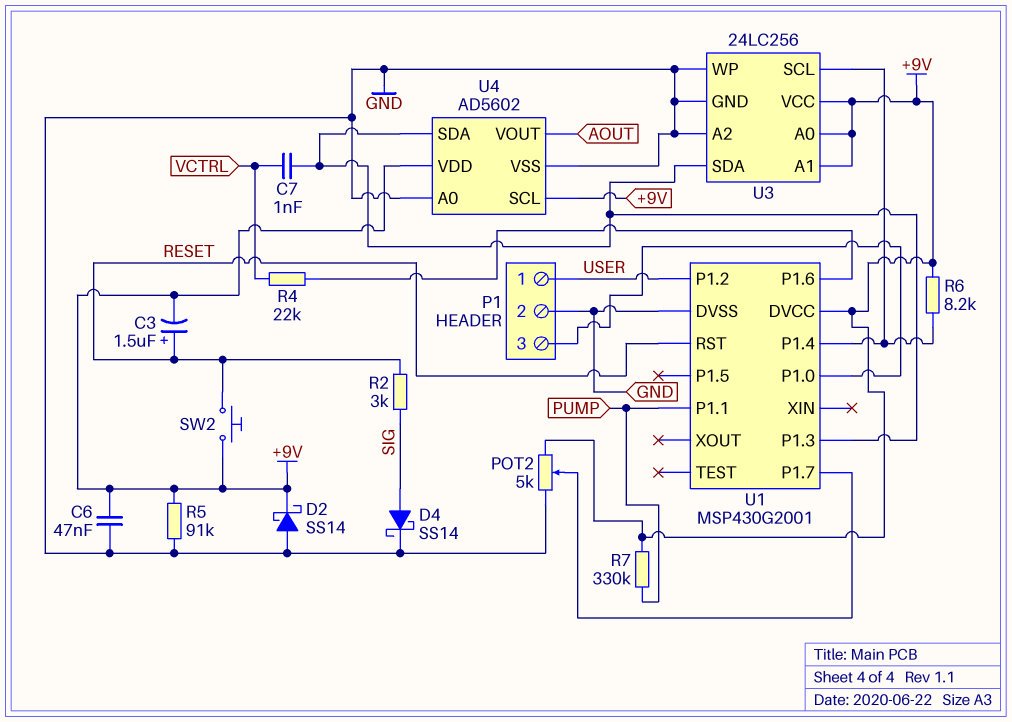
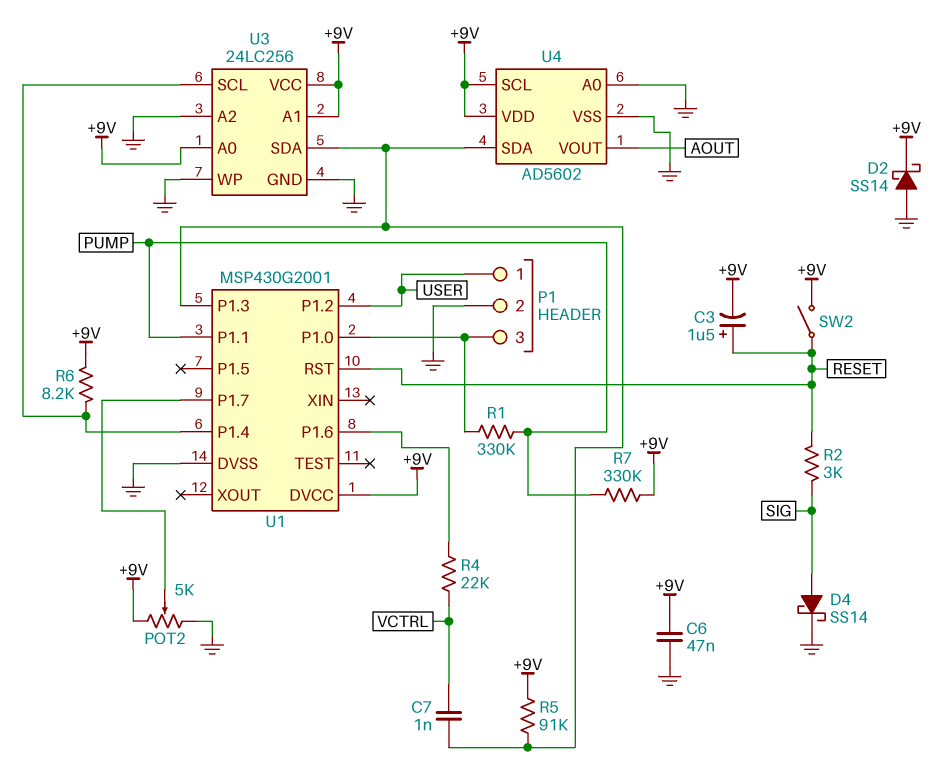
R1: none -> 330k (P1/3, PUMP)
R5: 91k (+9V, GND) -> 91k (+9V, U1/P1.3)
SW2: button (+9V, RESET) -> switch (+9V, RESET)

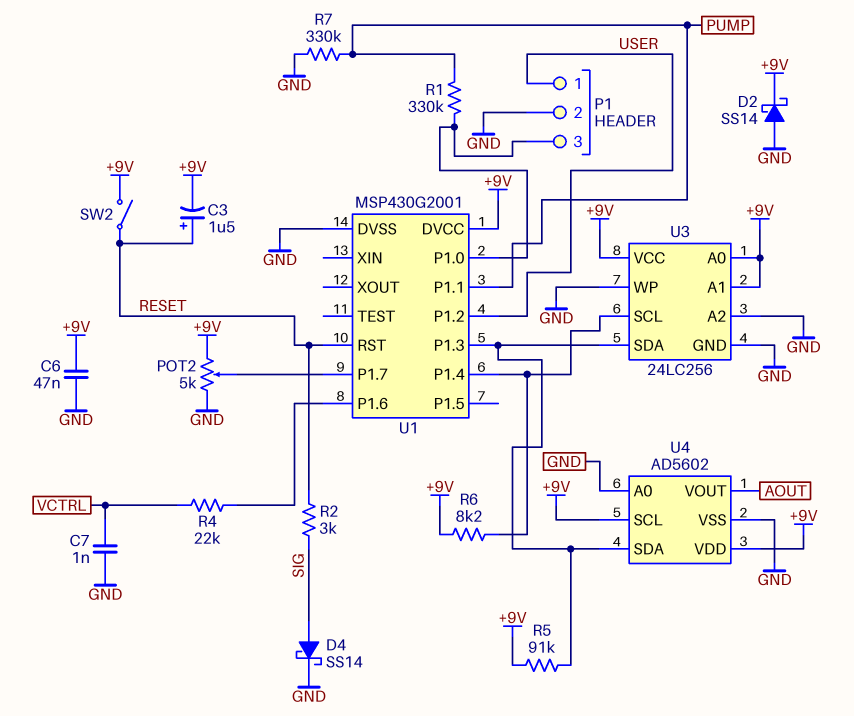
C7: 1nF (U1/P1.3, VCTRL) -> 1nF (GND, VCTRL)
R7: 330k (+9V, PUMP) -> 330k (GND, PUMP)

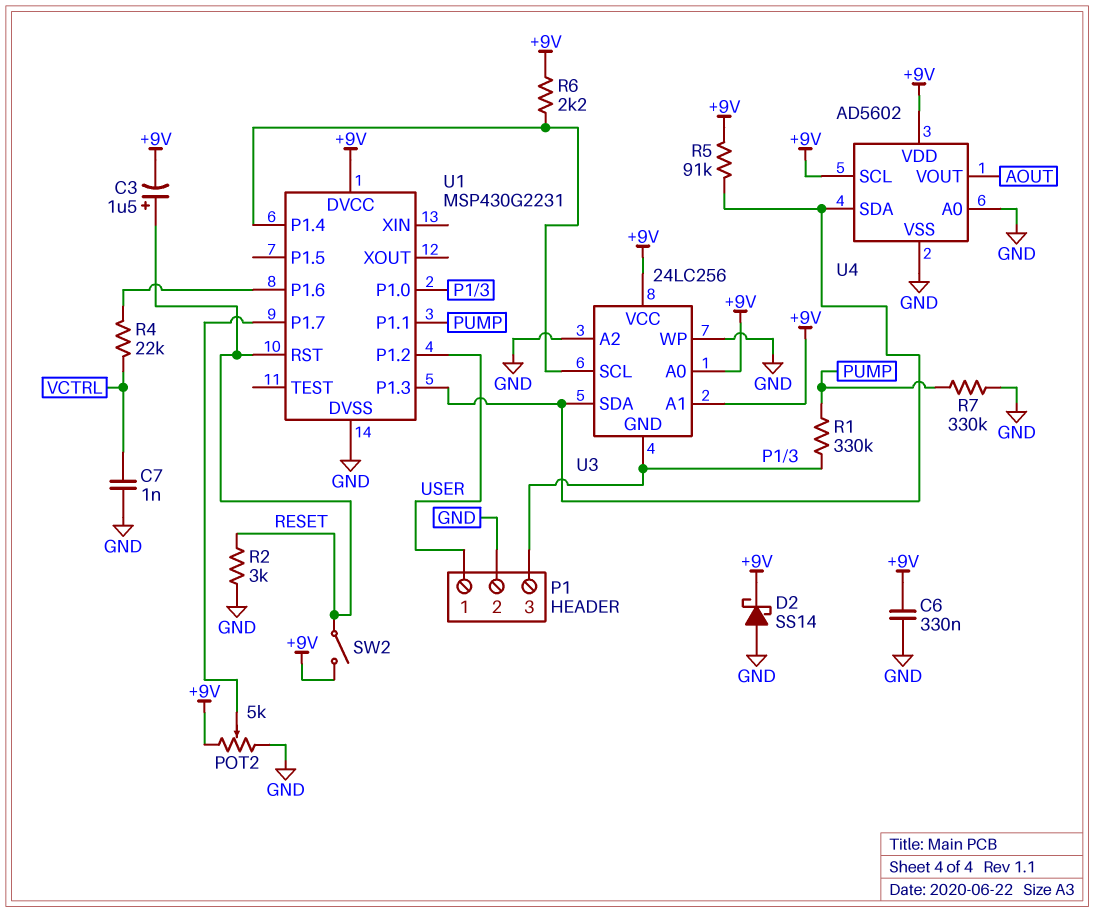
C6: 47nF (+9V, GND) -> 330nF (+9V, GND)
D4: schottky SS14 (A SIG, K GND) -> none
R2: 3k (RESET, SIG) -> 3k (GND, RESET)
R6: 8.2k (+9V, U1/P1.4) -> 2.2k (+9V, U1/P1.4)
U1: MSP430G2001 -> MSP430G2231
U3 pin GND: GND -> P1/3

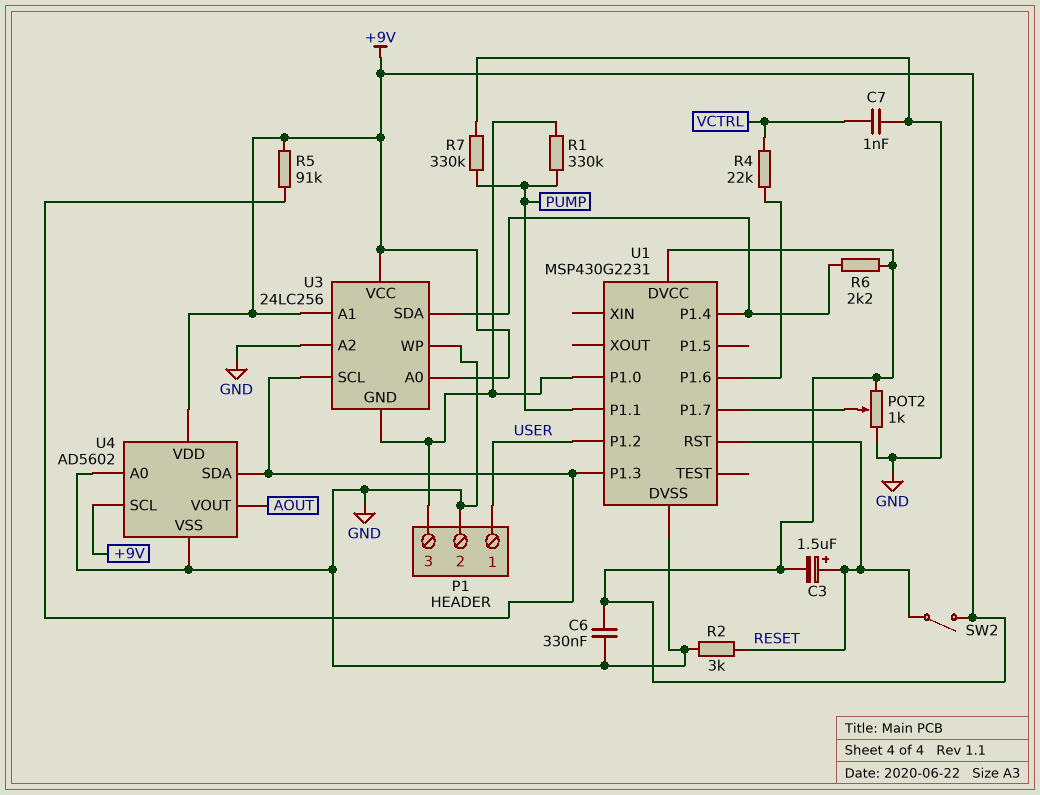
D2: schottky SS14 (A GND, K +9V) -> none
POT2: 5k (+9V, GND, wiper U1/P1.7) -> 1k (+9V, GND, wiper U1/P1.7)
U3 pin SCL: U1/P1.4 -> U1/P1.3
U3 pin SDA: U1/P1.3 -> U1/P1.4

